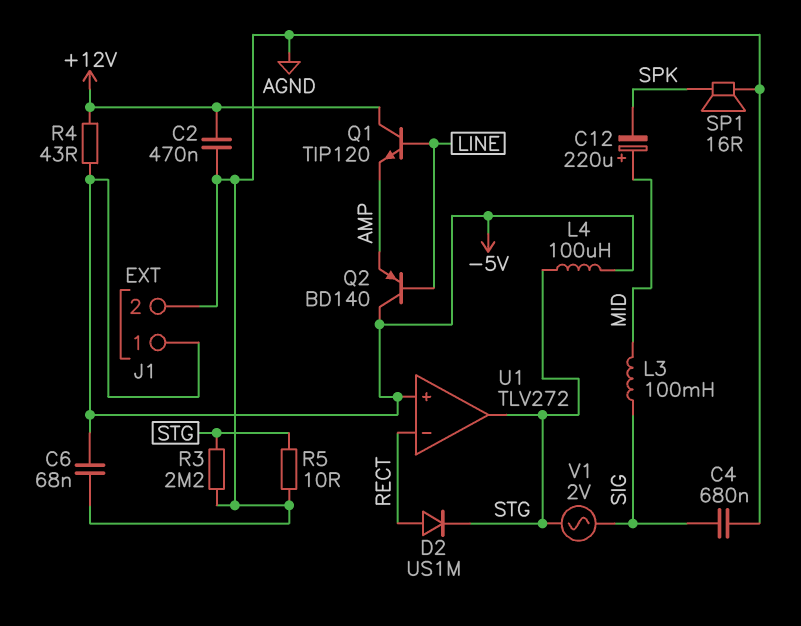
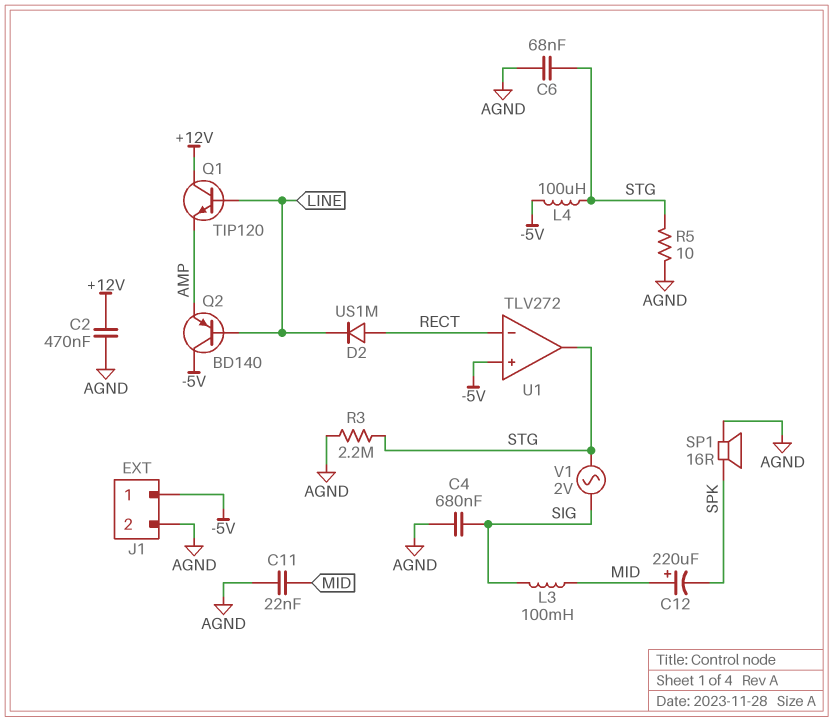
C6: 68nF (-5V, AGND) -> 68nF (AGND, STG)
C11: none -> 22nF (AGND, MID)
D2: diode US1M (A RECT, K STG) -> diode US1M (A RECT, K LINE)
R4: 43 (+12V, -5V) -> none

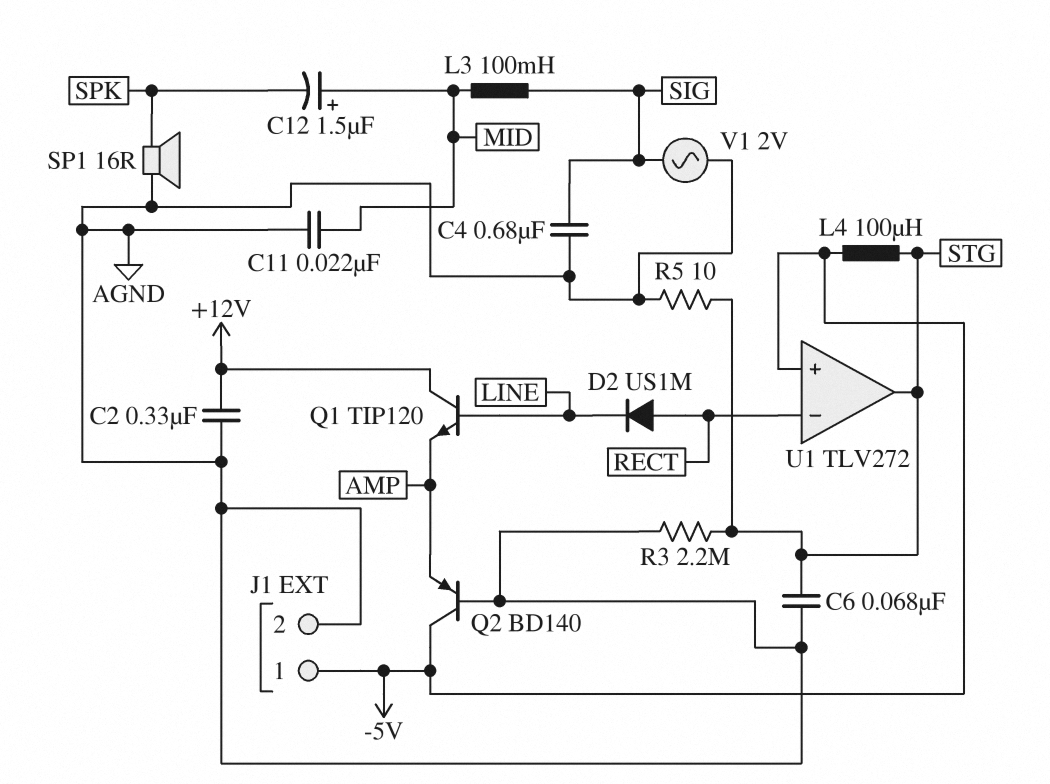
C2: 470nF (+12V, AGND) -> 330nF (+12V, AGND)
C12: 220uF (plus MID, minus SPK) -> 1.5uF (plus MID, minus SPK)
Q2: PNP BD140 (B LINE, C -5V, E AMP) -> PNP BD140 (B AGND, C -5V, E AMP)
V1: AC 2V (SIG, STG) -> AC 2V (AGND, SIG)

